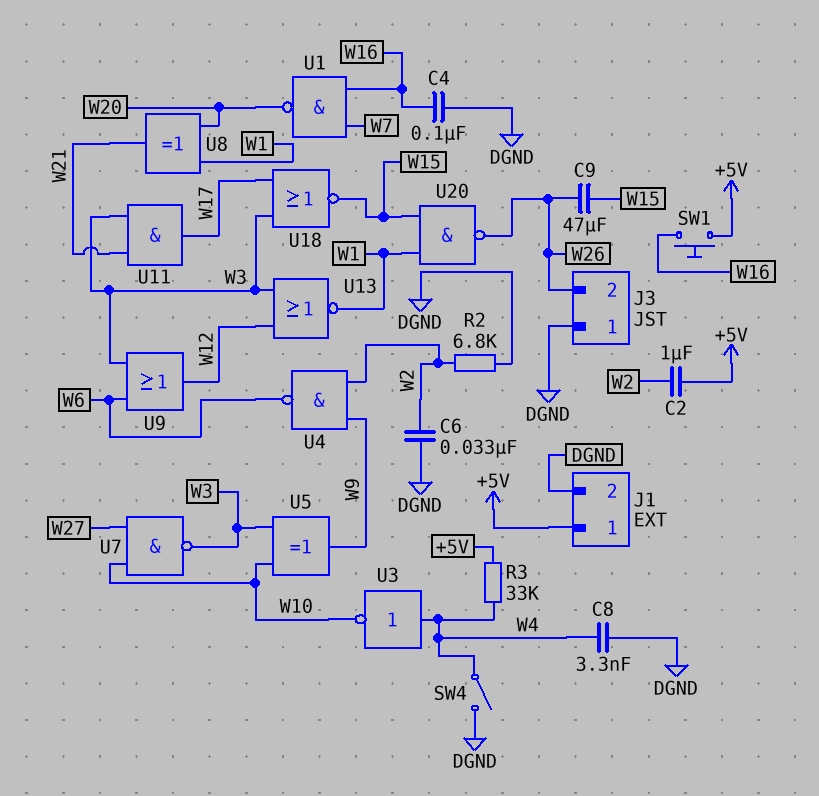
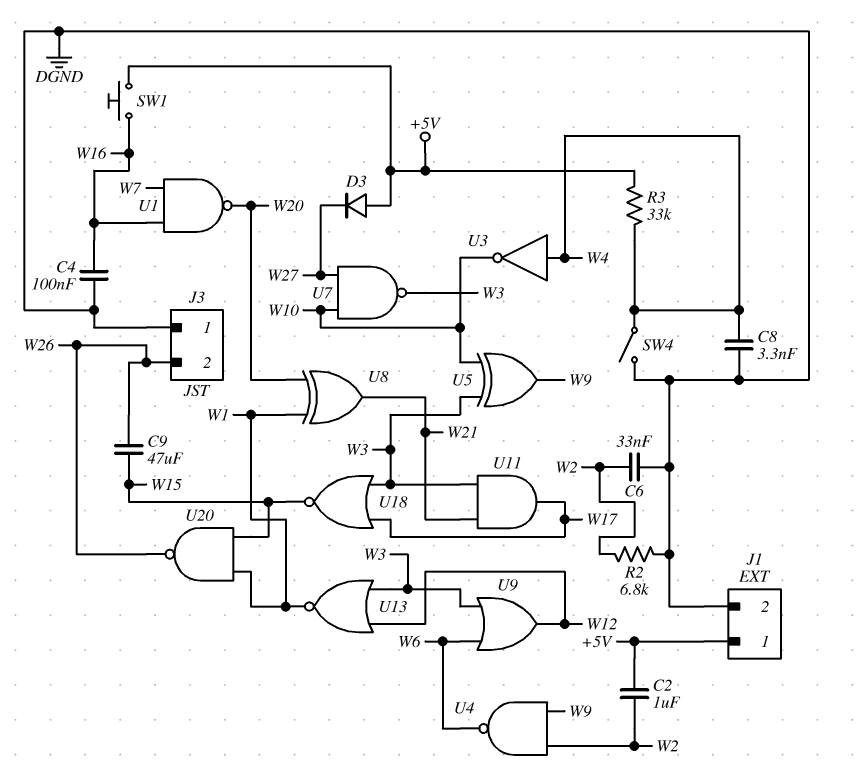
D3: none -> diode (A +5V, K W27)

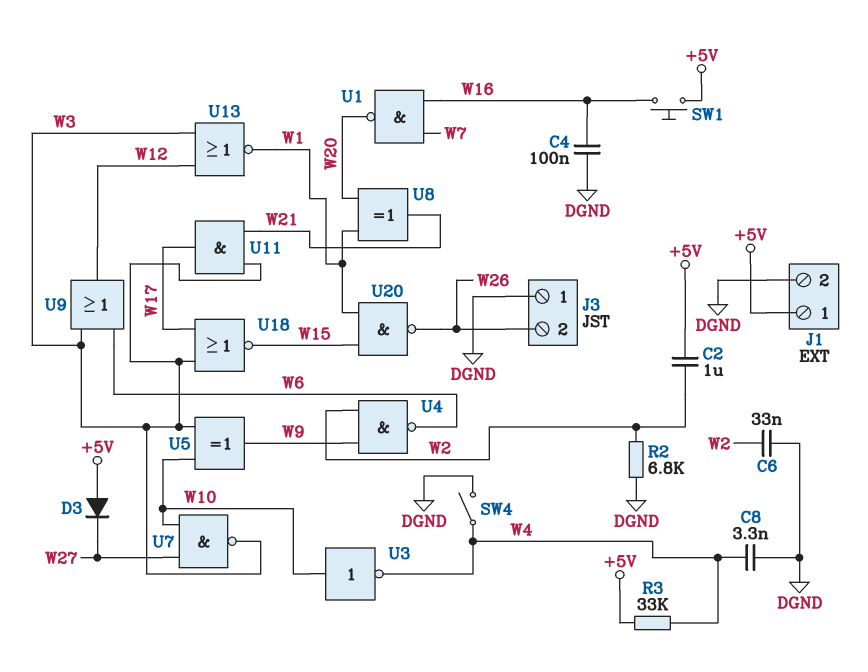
C9: 47uF (W15, W26) -> none
U3: NOT (in W4, out W10) -> NOT (in W10, out W4)

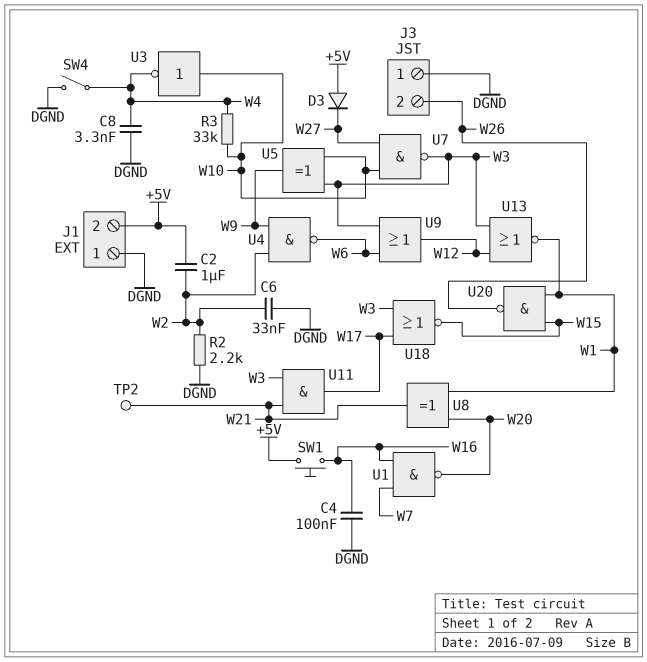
J1 pin 1: +5V -> DGND
J1 pin 2: DGND -> +5V
R2: 6.8k (DGND, W2) -> 2.2k (DGND, W2)
R3: 33k (+5V, W4) -> 33k (W4, W10)
TP2: none -> test point (W21)

